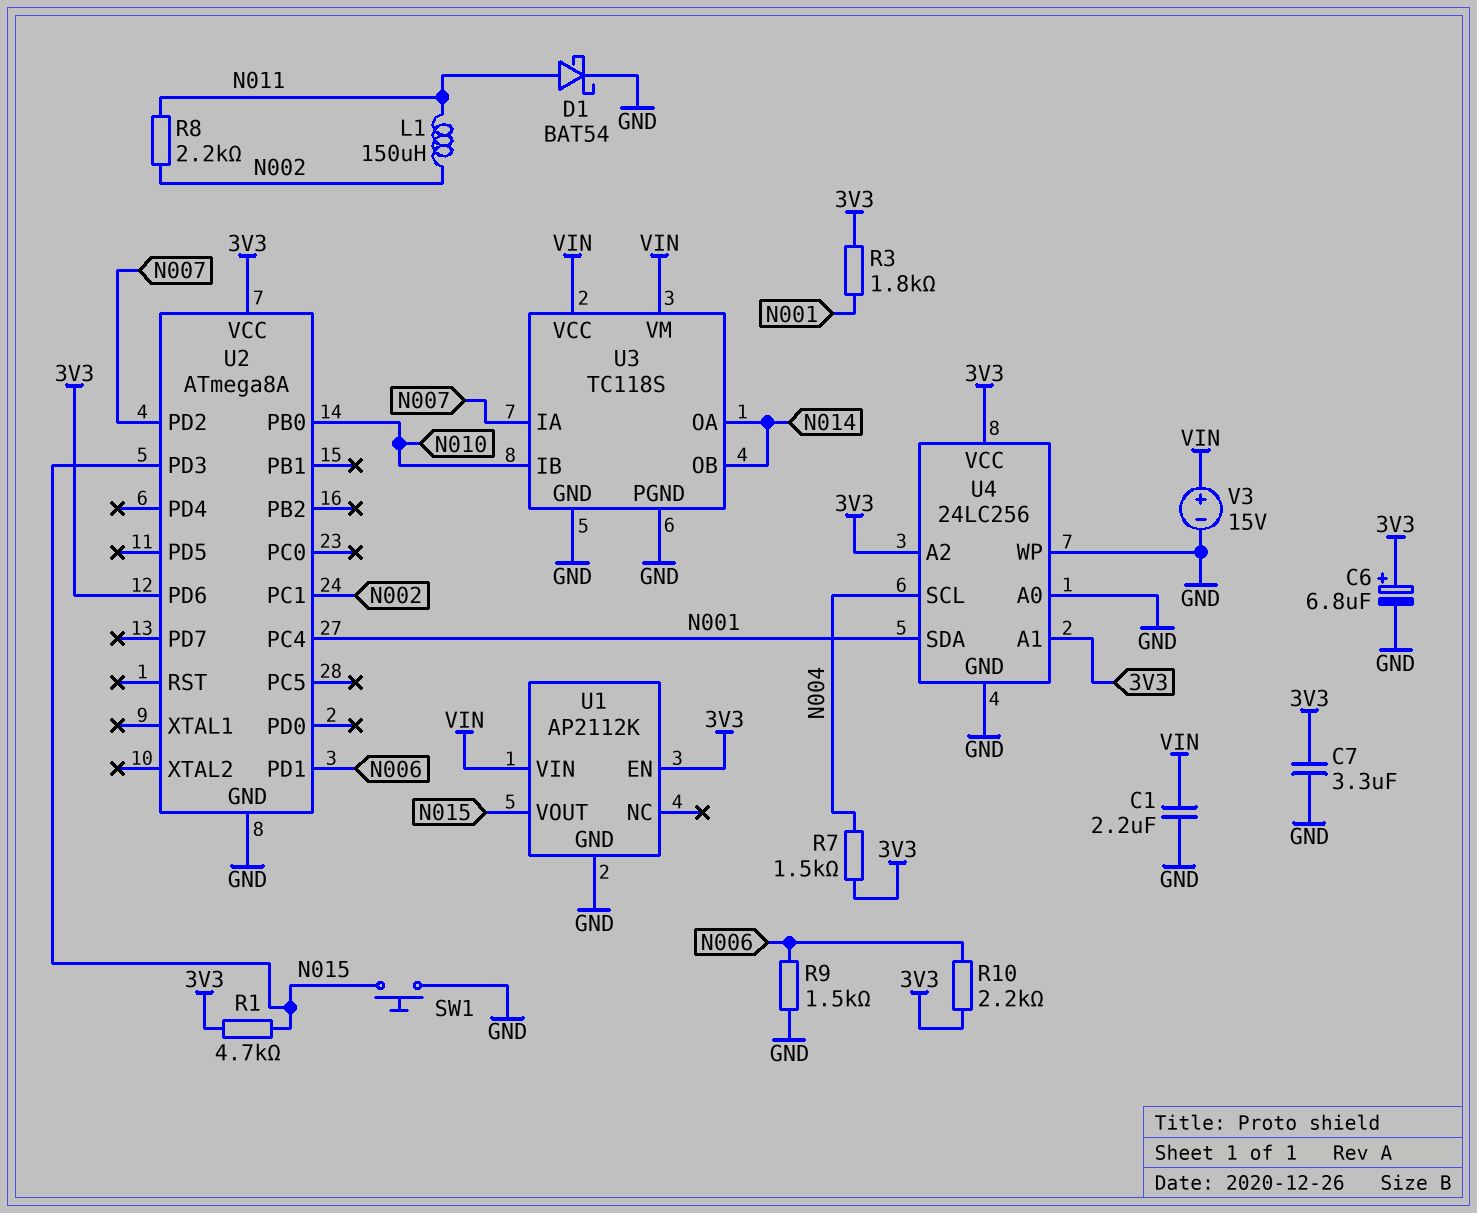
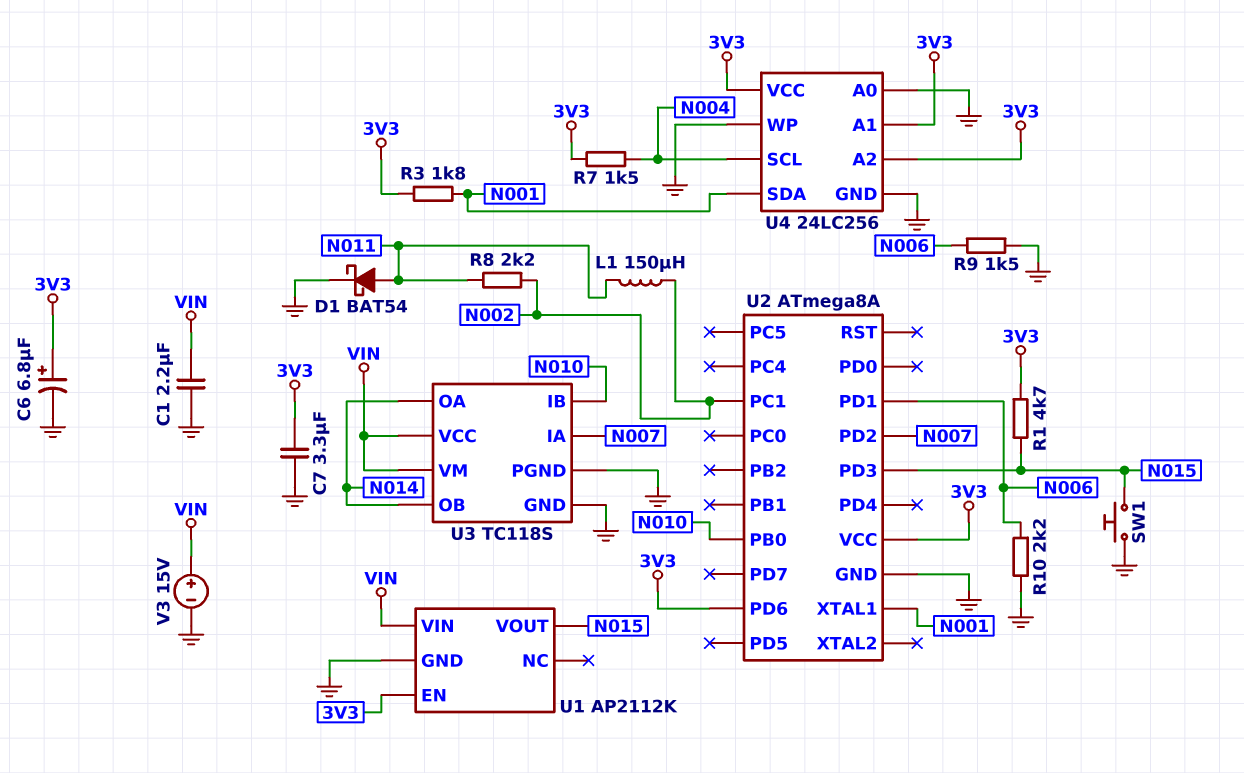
R10: 2.2k (3V3, N006) -> 2.2k (GND, N006)
U2 pin PC4: N001 -> none
U2 pin XTAL1: none -> N001

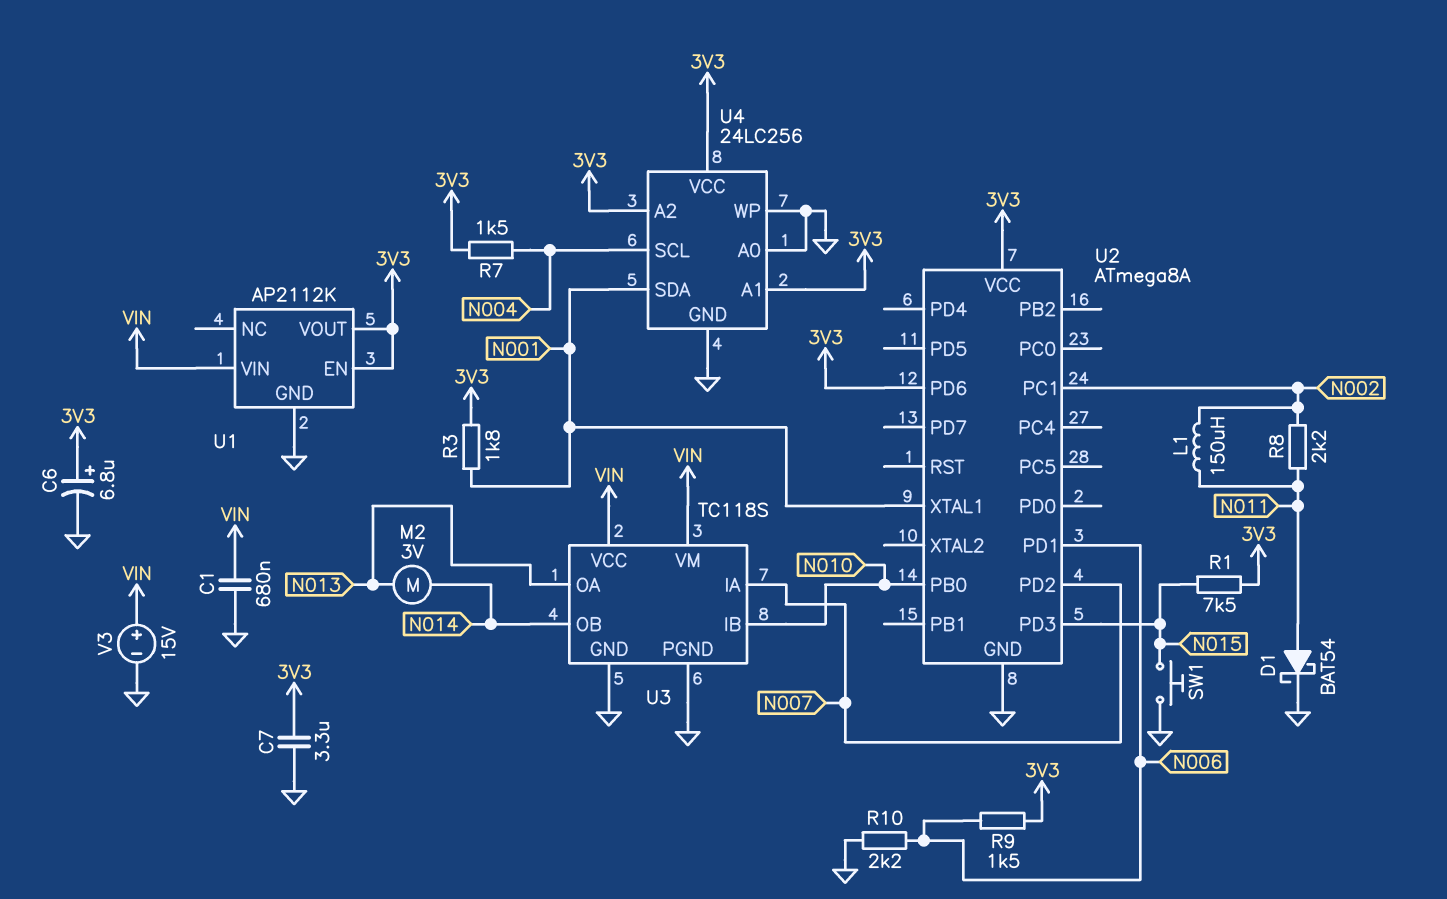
C1: 2.2uF (GND, VIN) -> 680nF (GND, VIN)
M2: none -> motor 3V (N013, N014)
R1: 4.7k (3V3, N015) -> 7.5k (3V3, N015)
R9: 1.5k (GND, N006) -> 1.5k (3V3, N006)
U1 pin VOUT: N015 -> 3V3
U3 pin OA: N014 -> N013

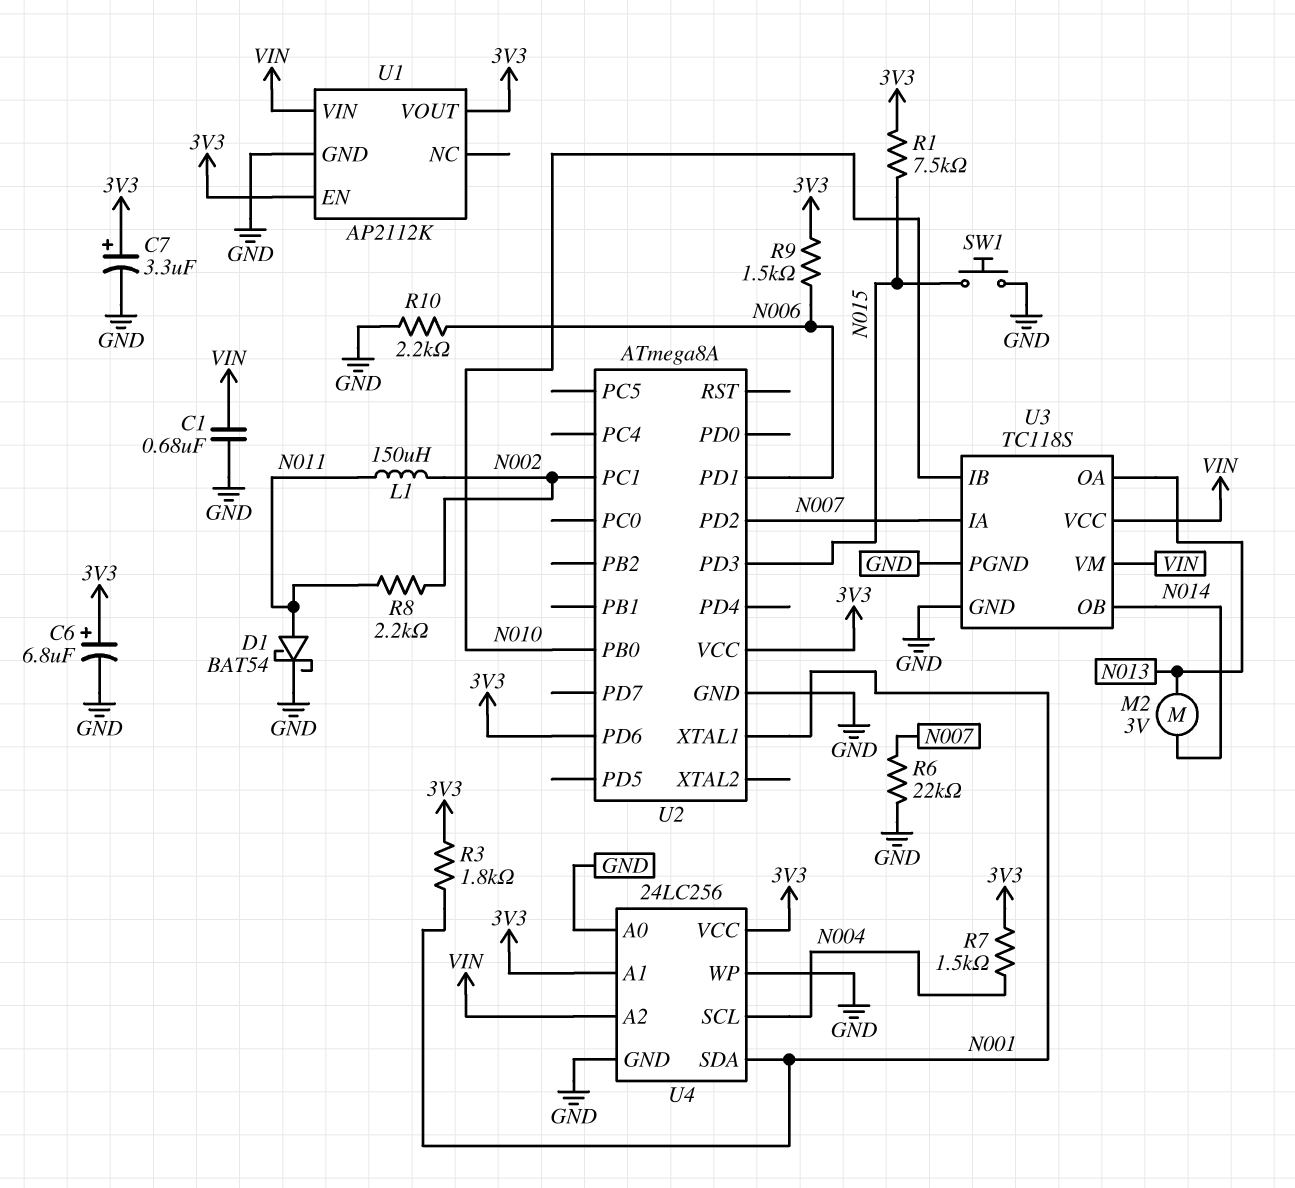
C7: 3.3uF (3V3, GND) -> 3.3uF (plus 3V3, minus GND)
R6: none -> 22k (GND, N007)
U4 pin A2: 3V3 -> VIN
V3: 15V (plus VIN, minus GND) -> none

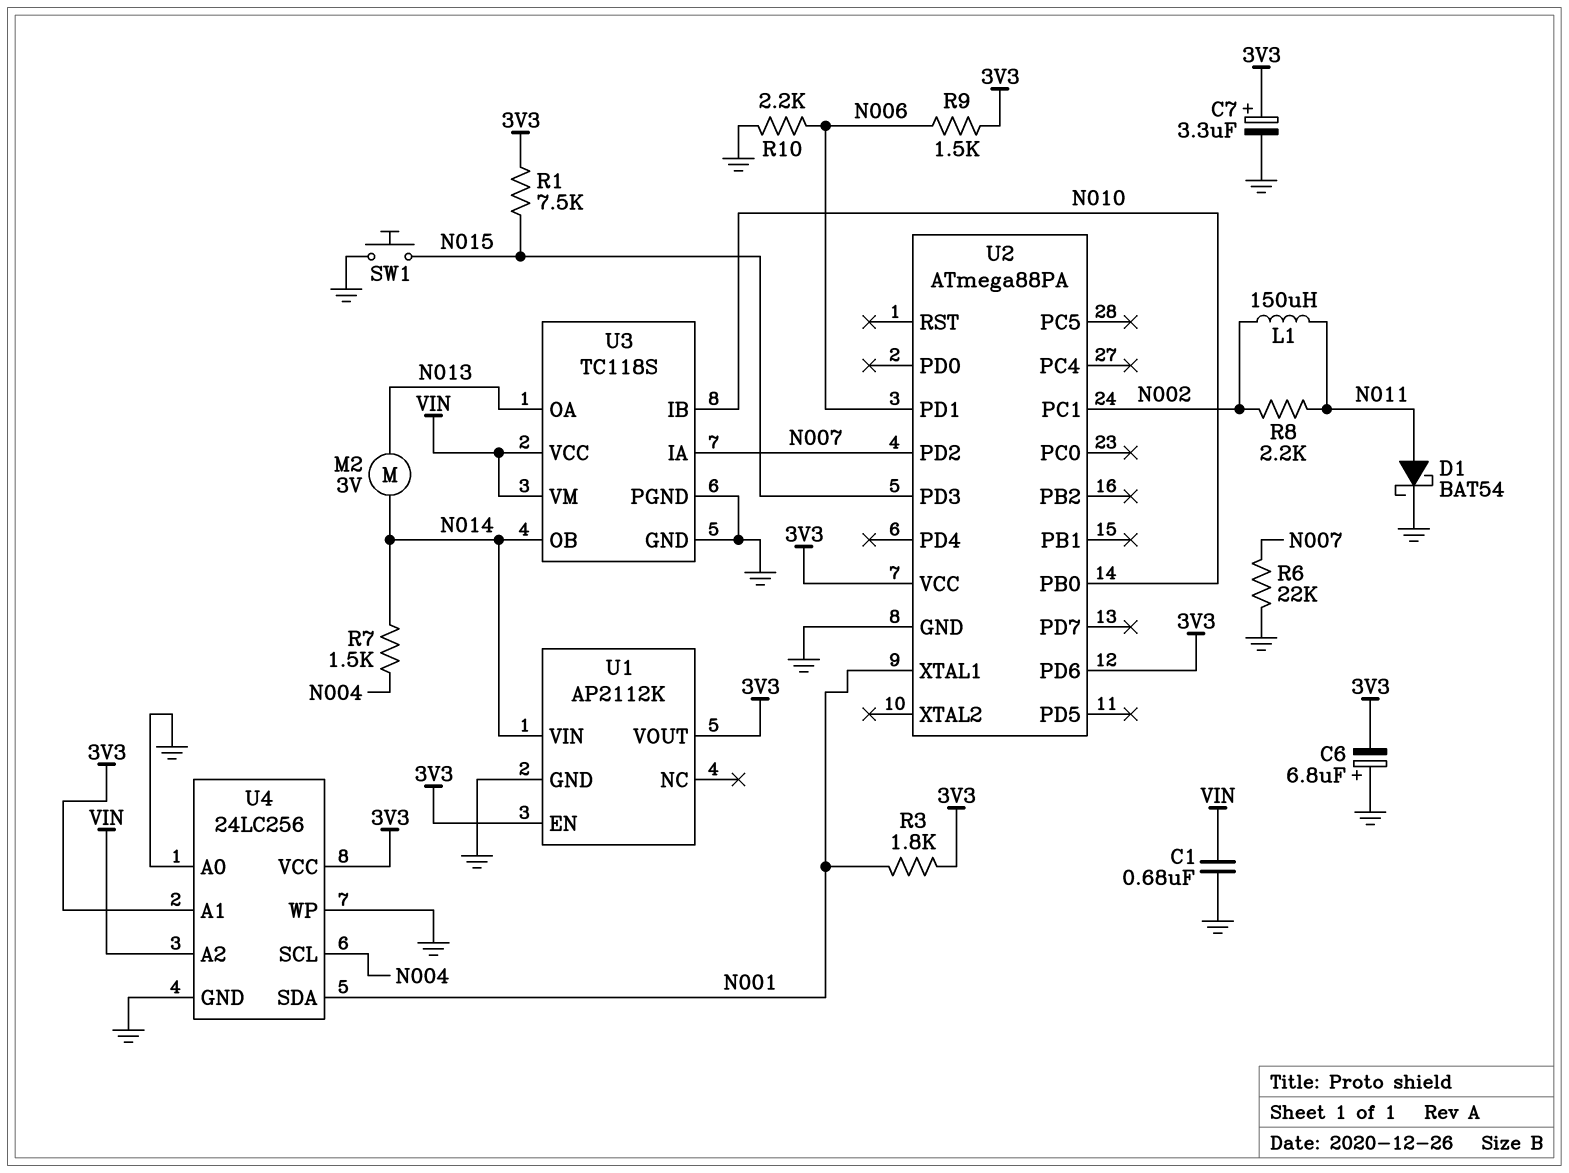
C6: 6.8uF (plus 3V3, minus GND) -> 6.8uF (plus GND, minus 3V3)
R7: 1.5k (3V3, N004) -> 1.5k (N004, N014)
U1 pin VIN: VIN -> N014
U2: ATmega8A -> ATmega88PA

